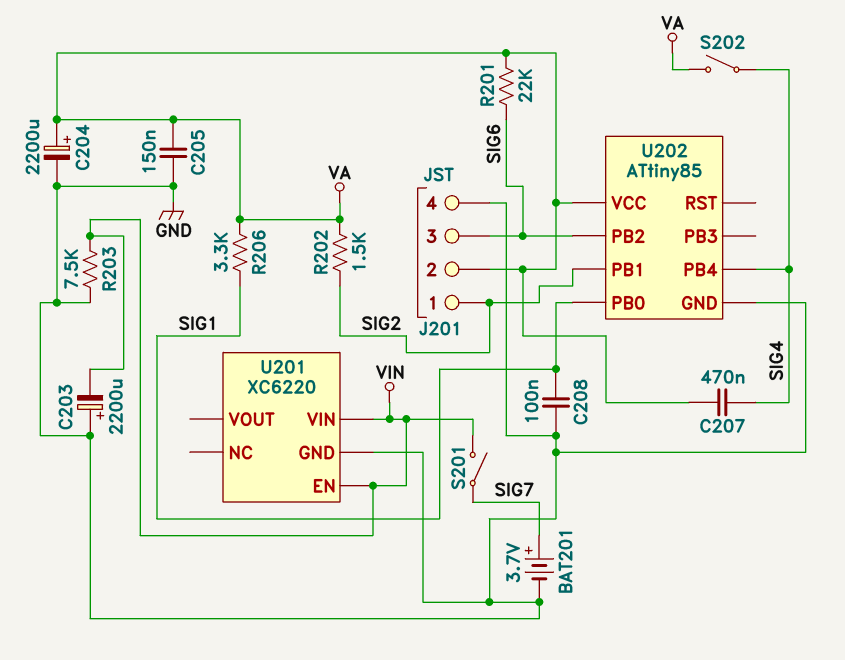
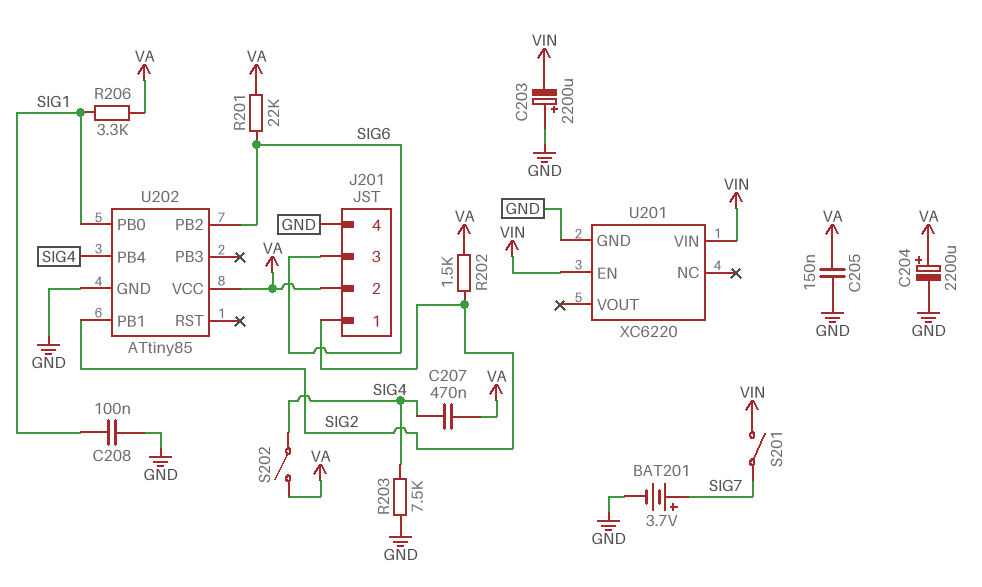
R203: 7.5k (GND, VIN) -> 7.5k (GND, SIG4)

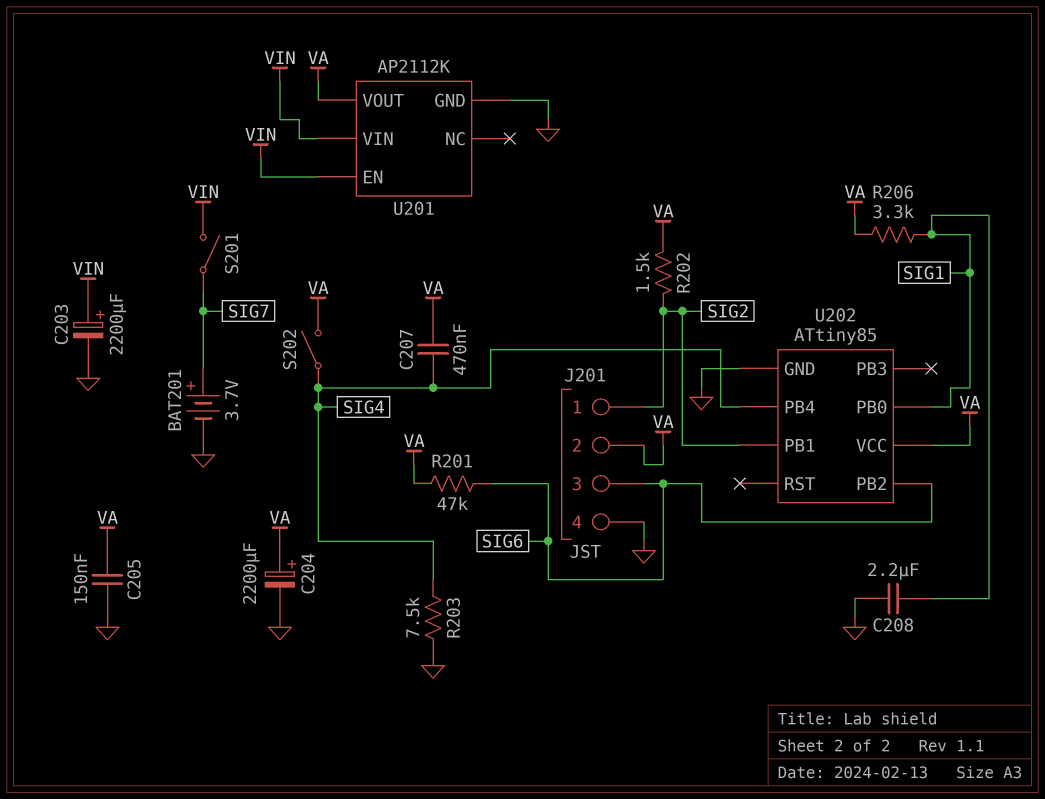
C203: 2200uF (plus GND, minus VIN) -> 2200uF (plus VIN, minus GND)
C208: 100nF (GND, SIG1) -> 2.2uF (GND, SIG1)
R201: 22k (SIG6, VA) -> 47k (SIG6, VA)
U201: XC6220 -> AP2112K
U201 pin VOUT: none -> VA

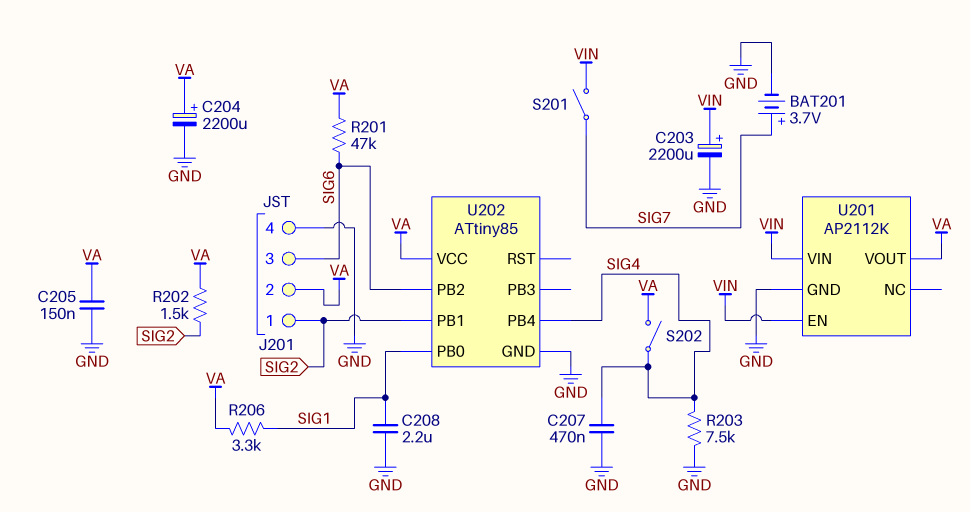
C207: 470nF (SIG4, VA) -> 470nF (GND, SIG4)

